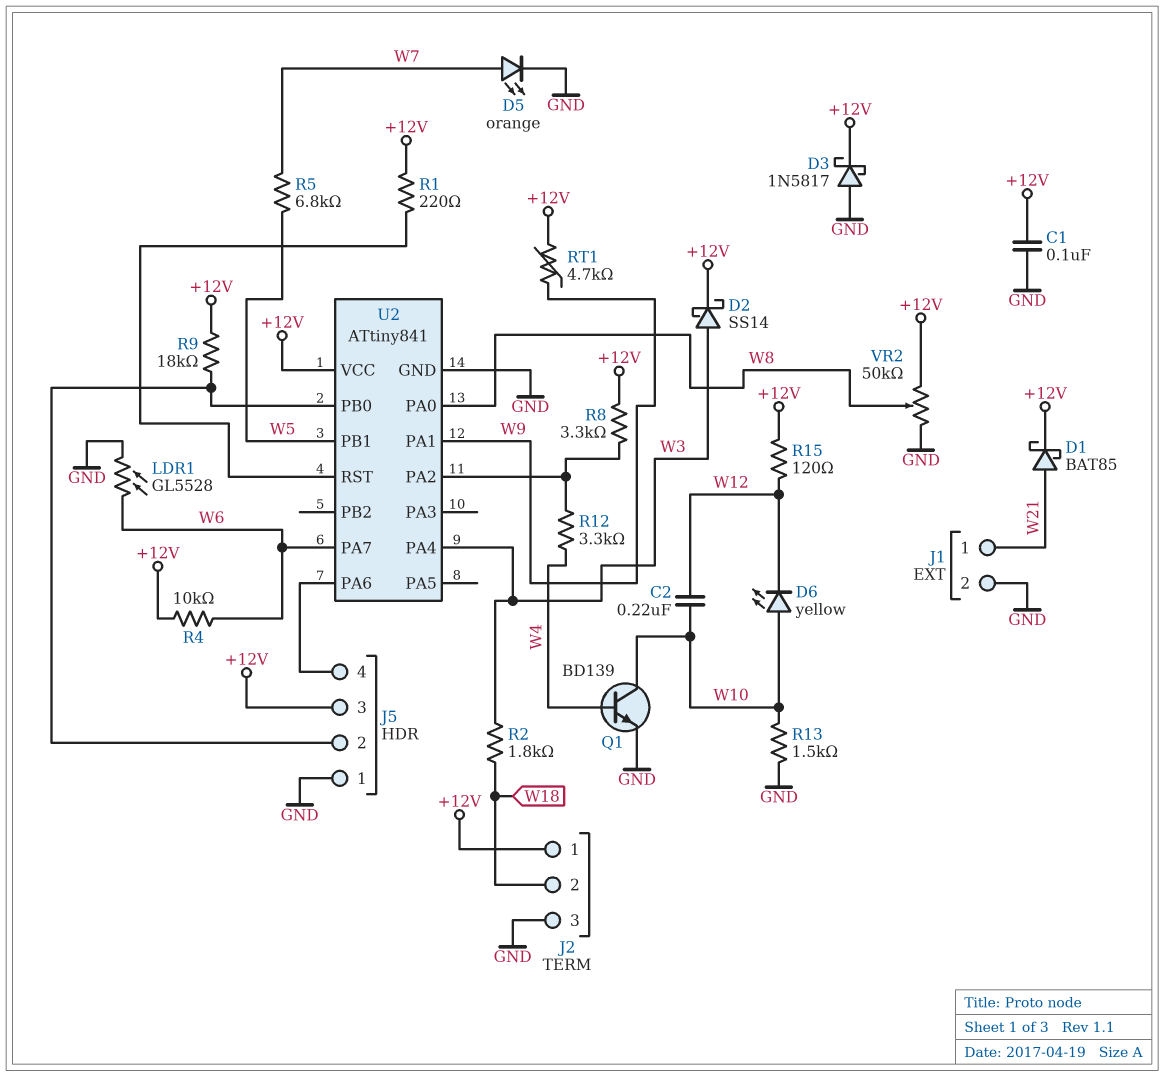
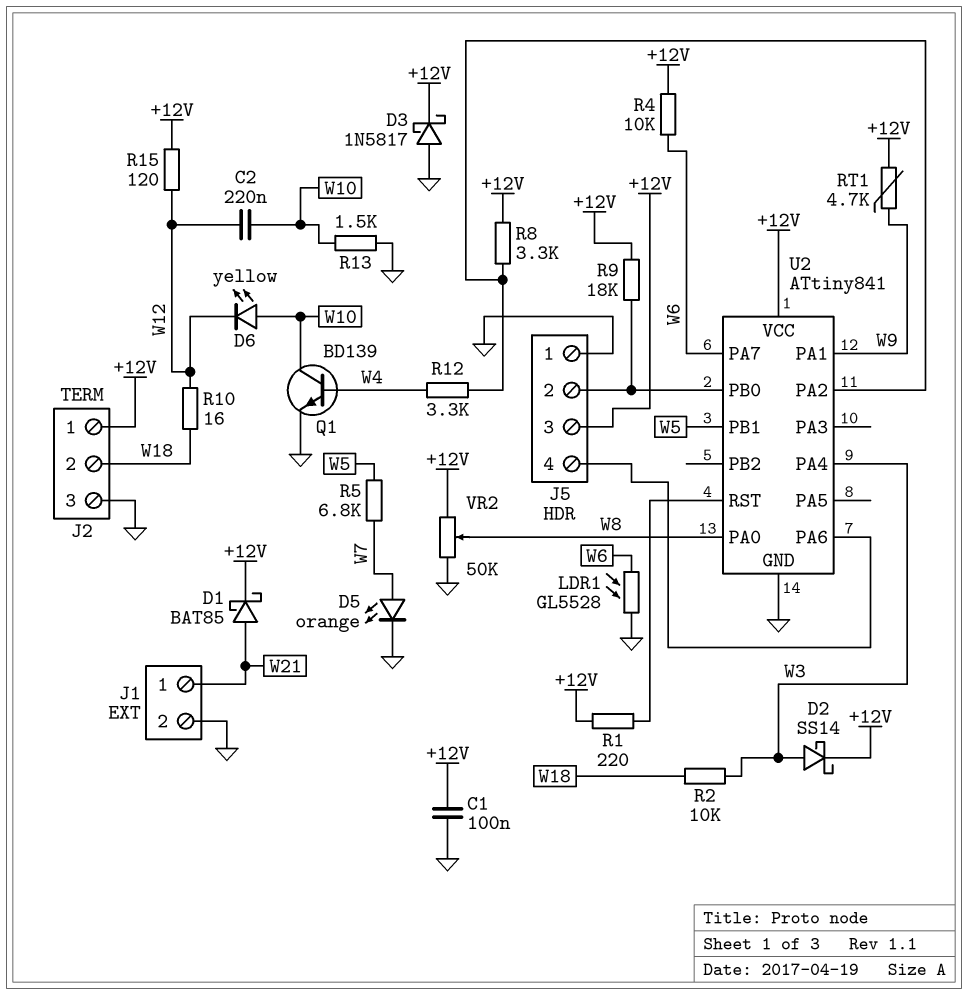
R2: 1.8k (W3, W18) -> 10k (W3, W18)
R10: none -> 16 (W12, W18)

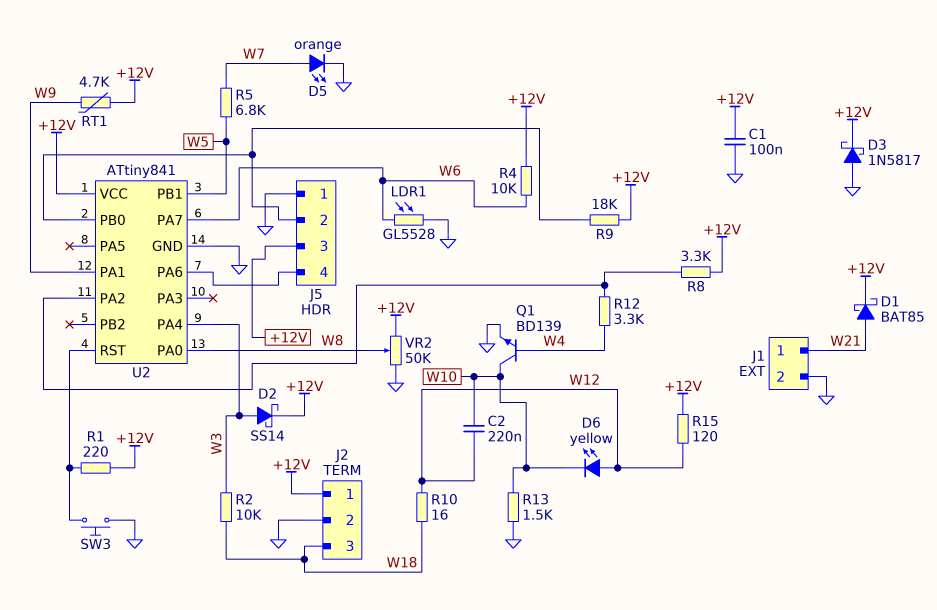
D6: LED yellow (A W10, K W12) -> LED yellow (A W12, K W10)
J2 pin 2: W18 -> GND
J2 pin 3: GND -> W18
SW3: none -> button (GND, U2/RST)

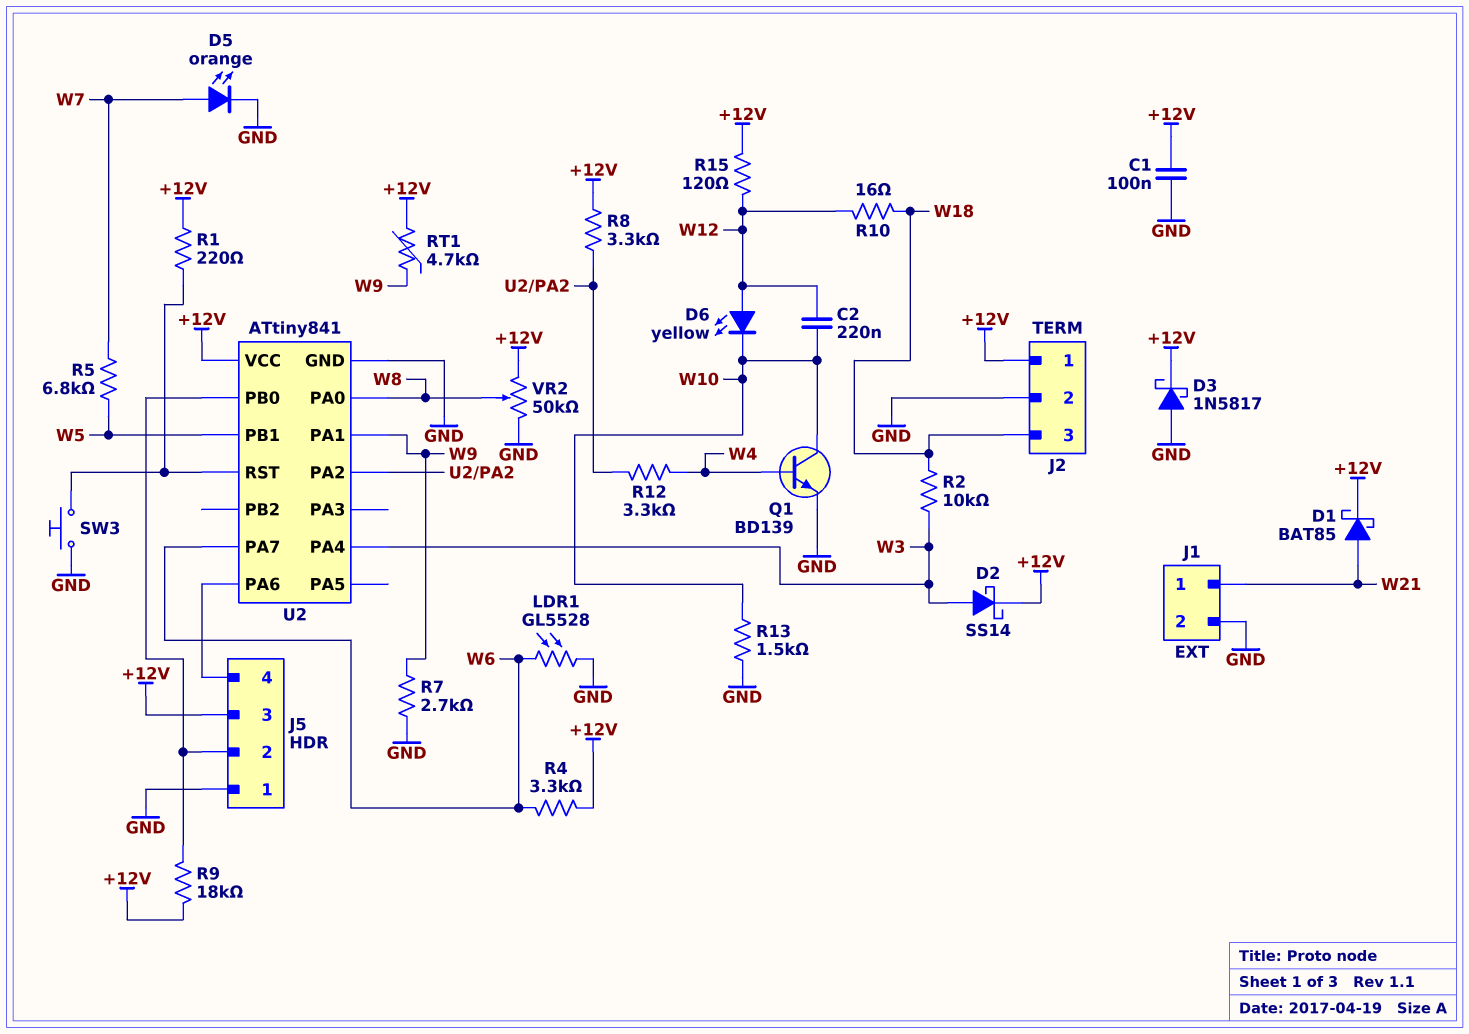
R4: 10k (+12V, W6) -> 3.3k (+12V, W6)
R7: none -> 2.7k (GND, W9)

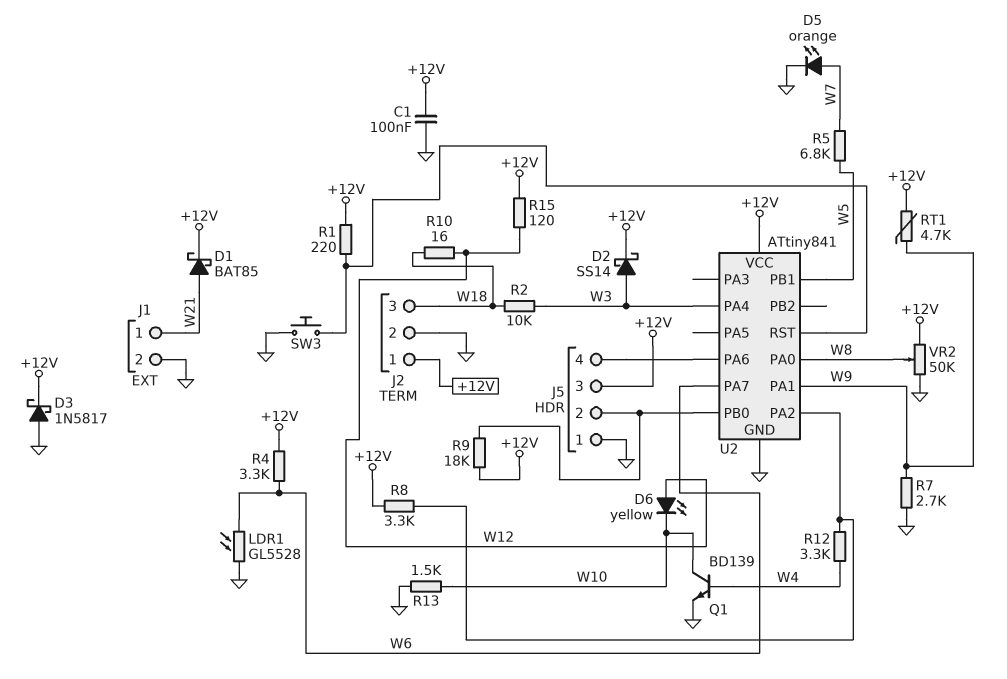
C2: 220nF (W10, W12) -> none

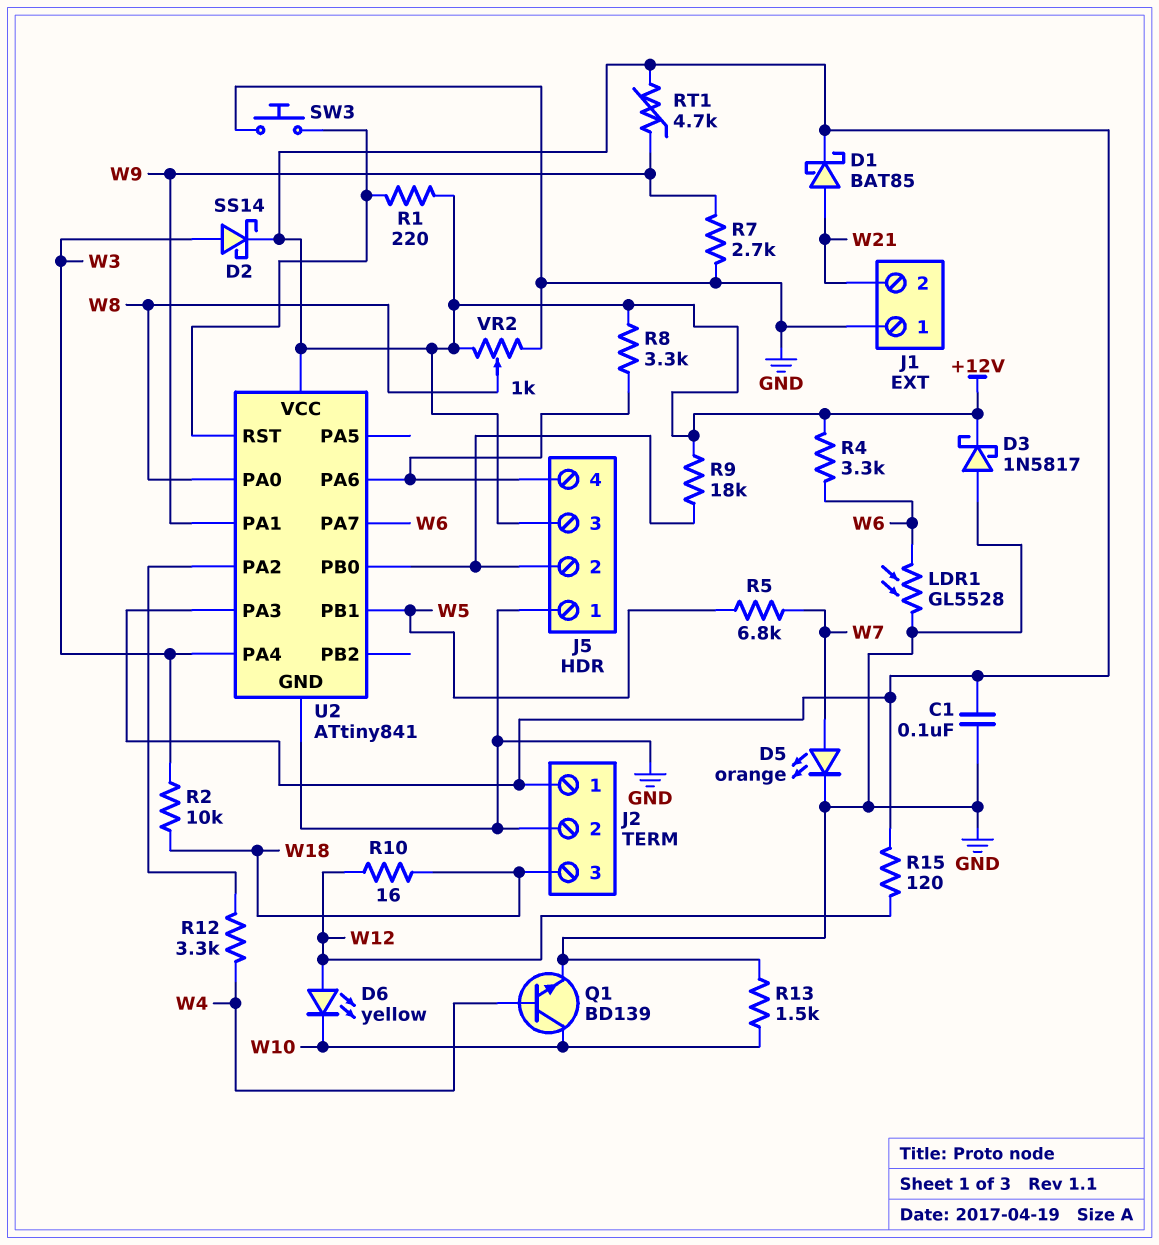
J1 pin 1: W21 -> GND
J1 pin 2: GND -> W21
R8: 3.3k (+12V, U2/PA2) -> 3.3k (+12V, J5/4)
U2 pin PA3: none -> +12V
VR2: 50k (+12V, GND, wiper W8) -> 1k (+12V, GND, wiper W8)

